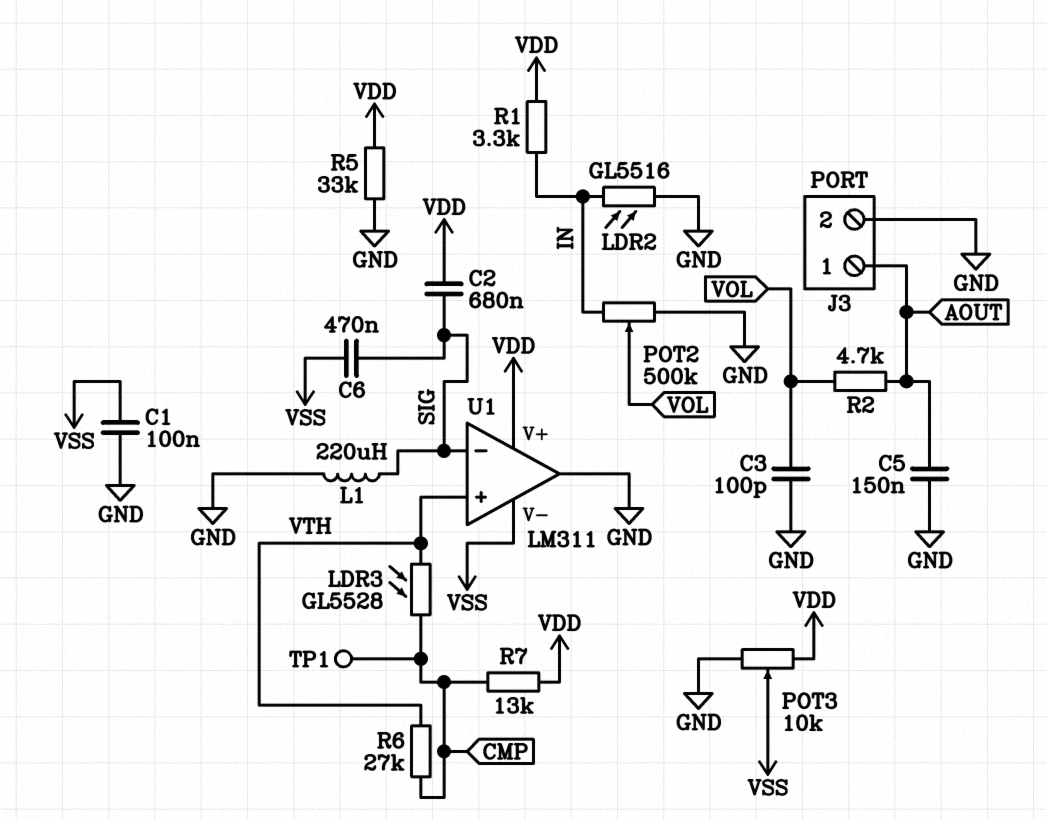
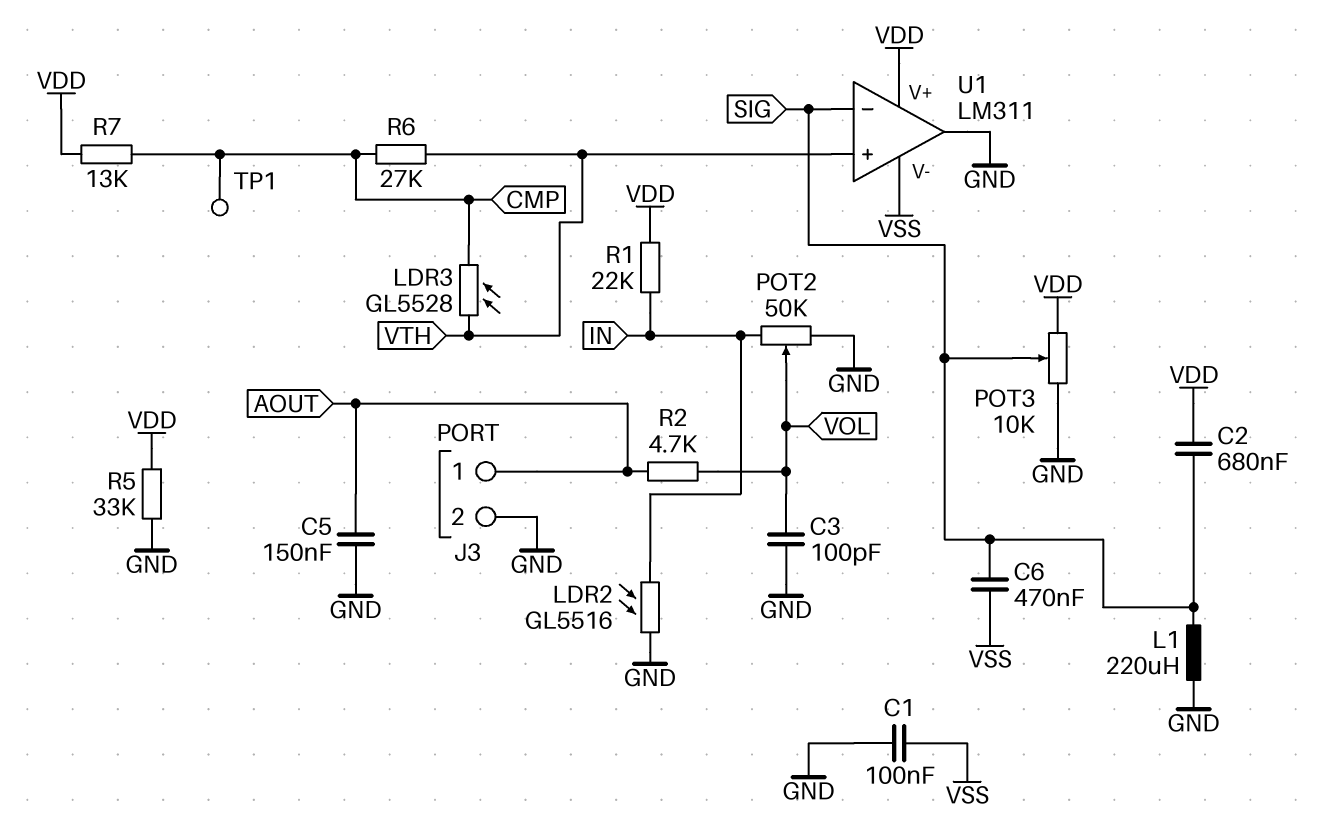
POT2: 500k (GND, IN, wiper VOL) -> 50k (GND, IN, wiper VOL)
POT3: 10k (GND, VDD, wiper VSS) -> 10k (GND, VDD, wiper SIG)
R1: 3.3k (IN, VDD) -> 22k (IN, VDD)

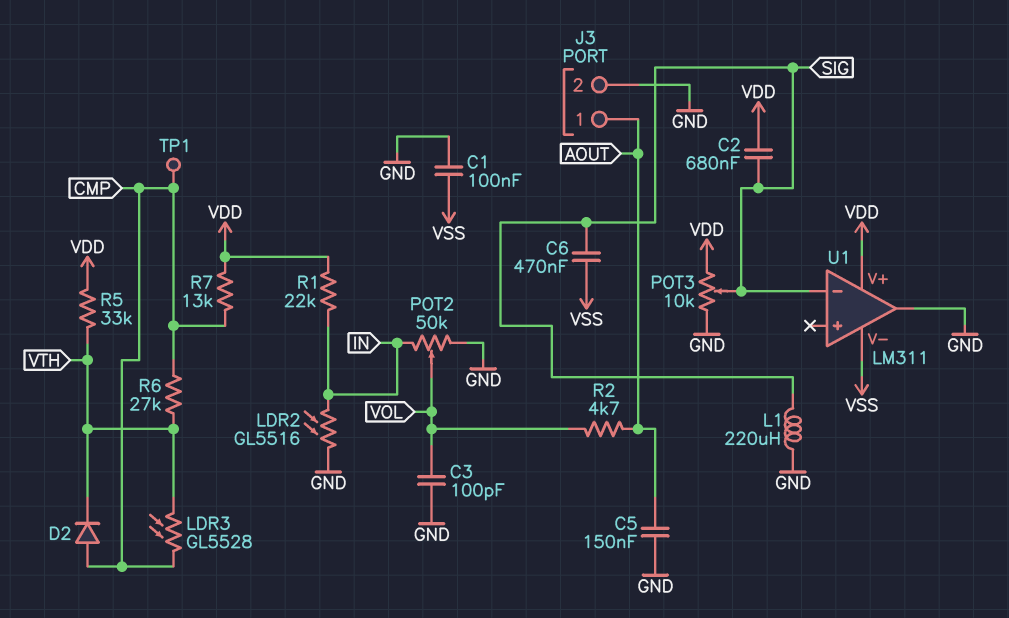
D2: none -> diode (A CMP, K VTH)
R5: 33k (GND, VDD) -> 33k (VDD, VTH)
U1 pin in+: VTH -> none

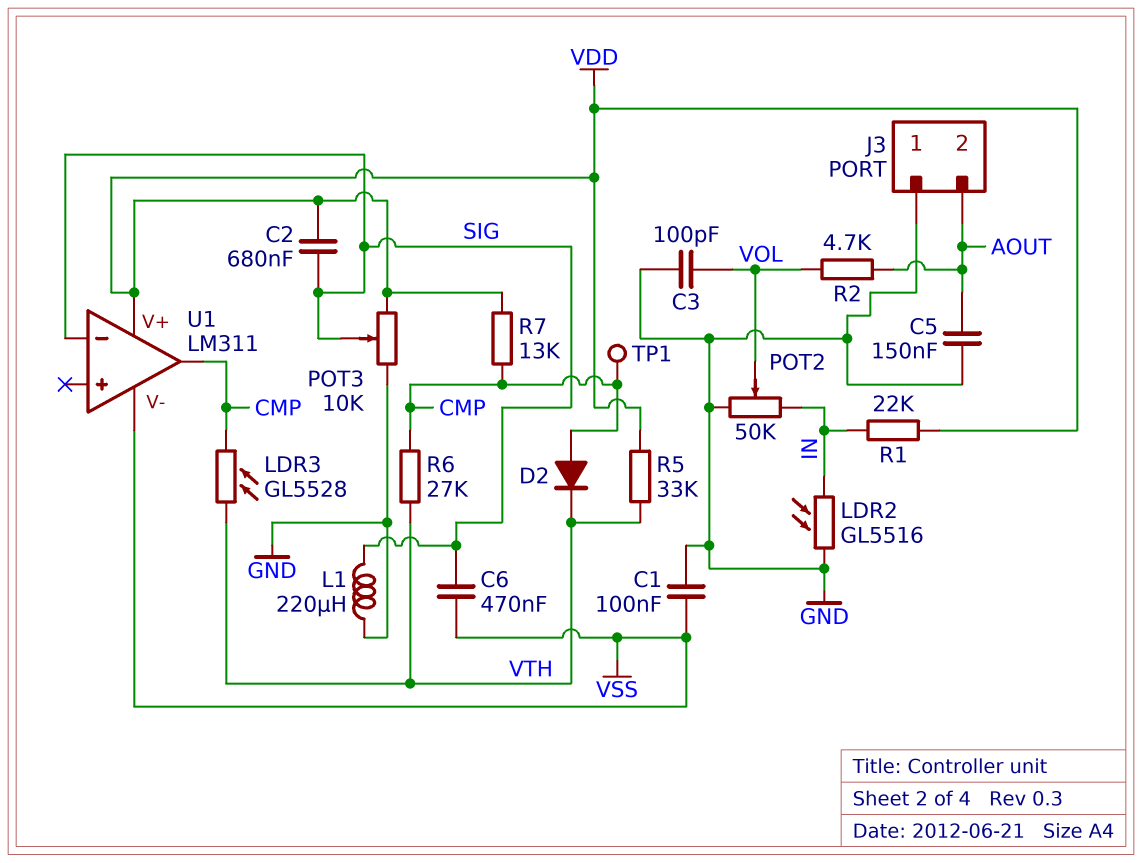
J3 pin 1: AOUT -> GND
J3 pin 2: GND -> AOUT
U1 pin out: GND -> CMP

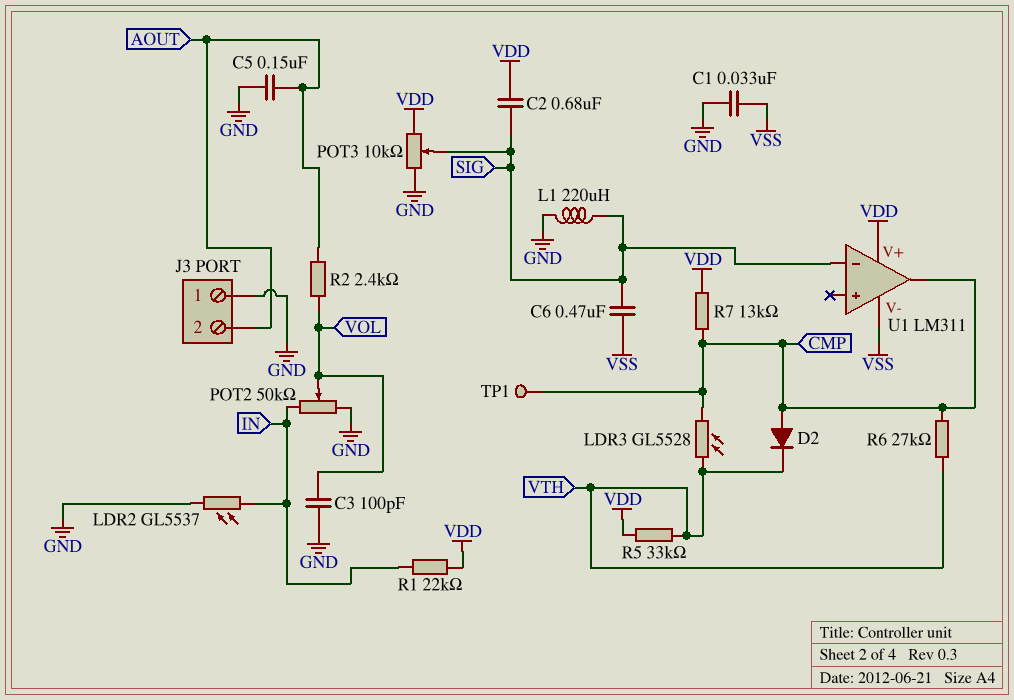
C1: 100nF (GND, VSS) -> 33nF (GND, VSS)
LDR2: GL5516 (GND, IN) -> GL5537 (GND, IN)
R2: 4.7k (AOUT, VOL) -> 2.4k (AOUT, VOL)

